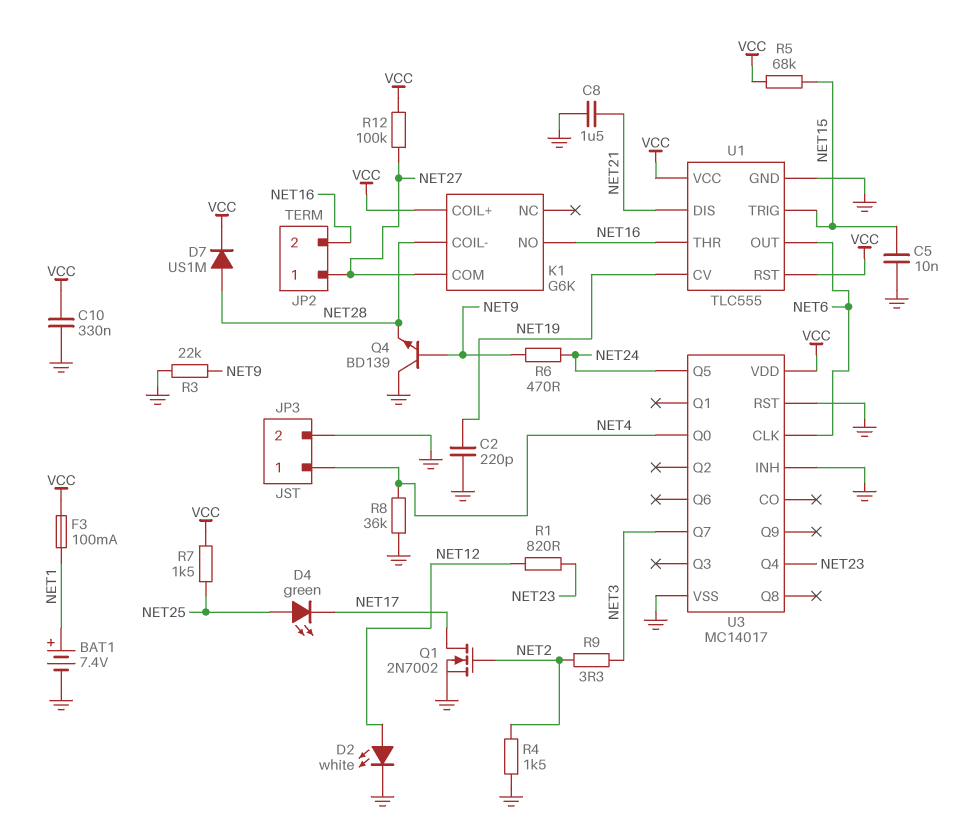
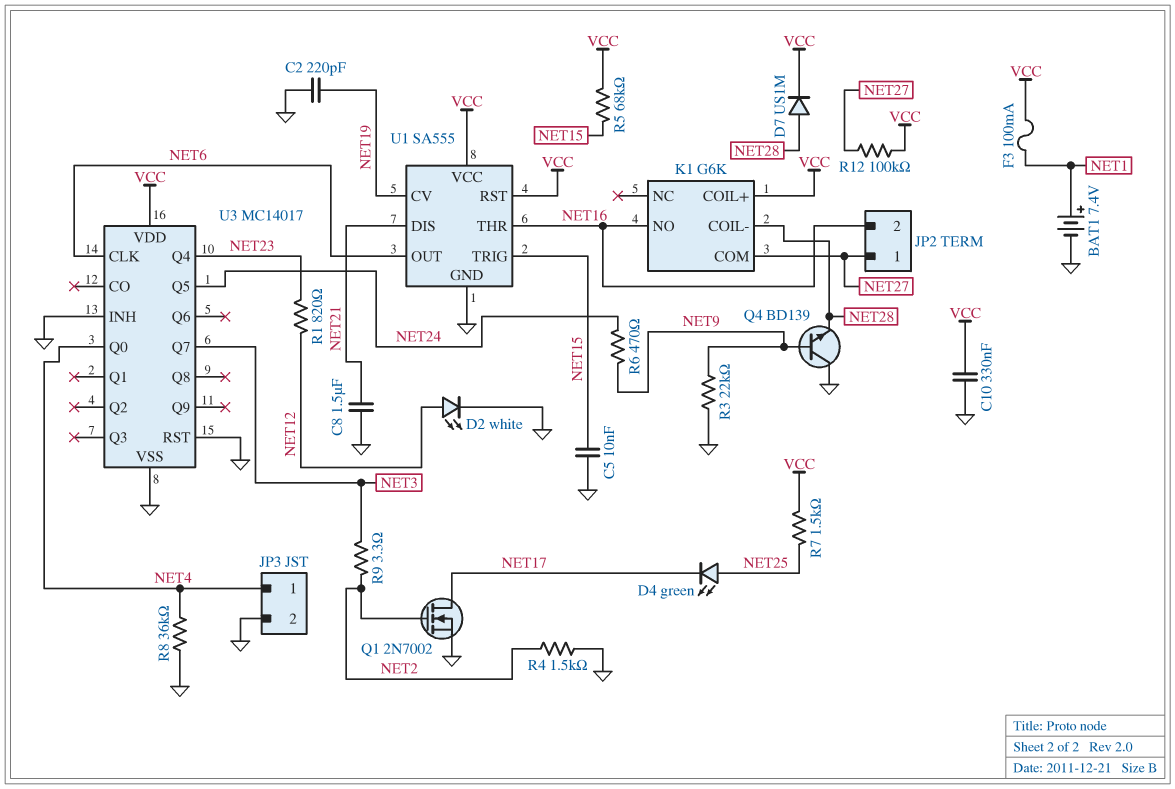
U1: TLC555 -> SA555

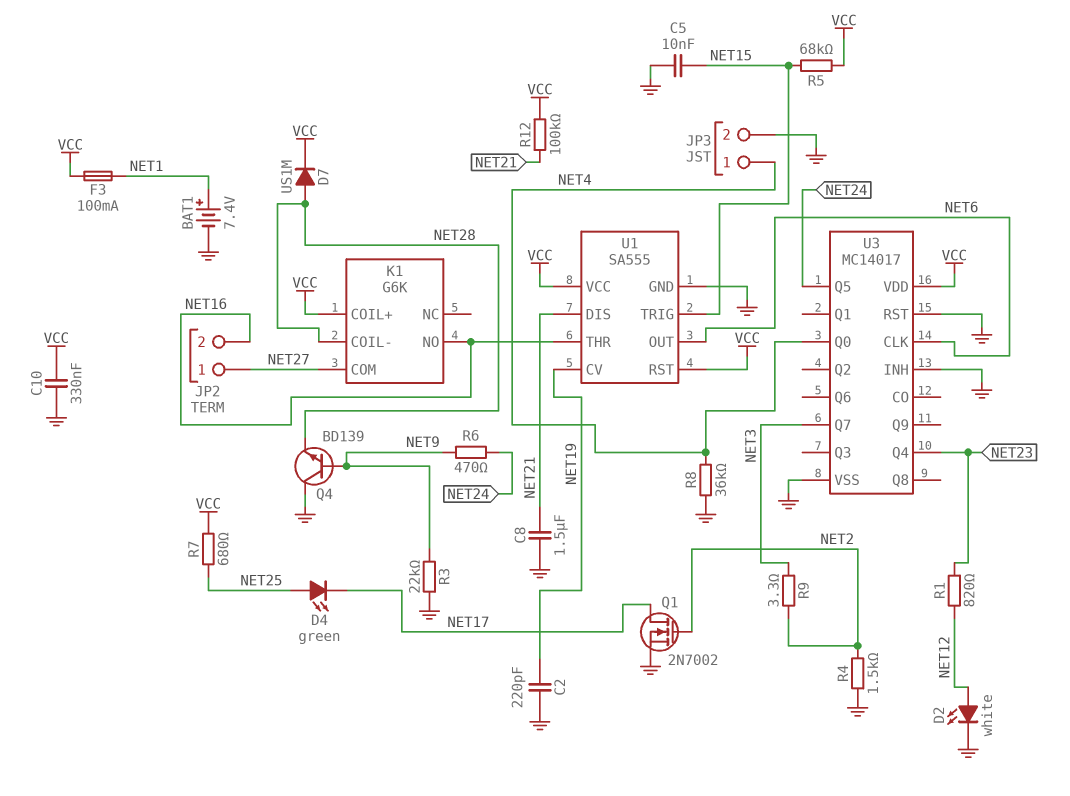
R7: 1.5k (NET25, VCC) -> 680 (NET25, VCC)
R12: 100k (NET27, VCC) -> 100k (NET21, VCC)

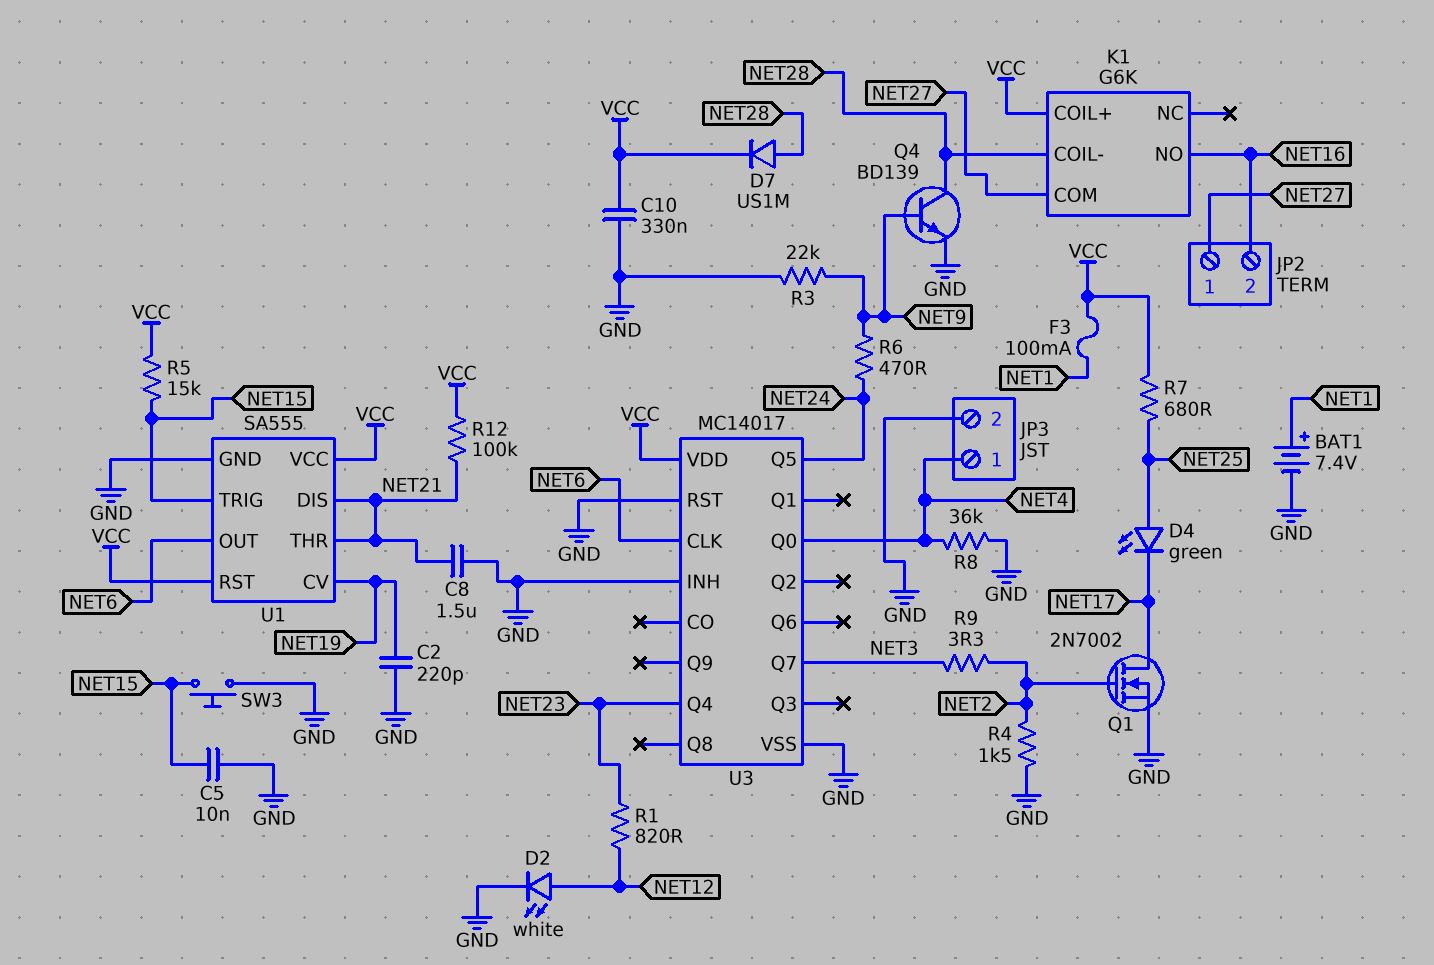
Q4: NPN BD139 (B NET9, C GND, E NET28) -> NPN BD139 (B NET9, C NET28, E GND)
R5: 68k (NET15, VCC) -> 15k (NET15, VCC)
SW3: none -> button (GND, NET15)
U1 pin THR: NET16 -> NET21

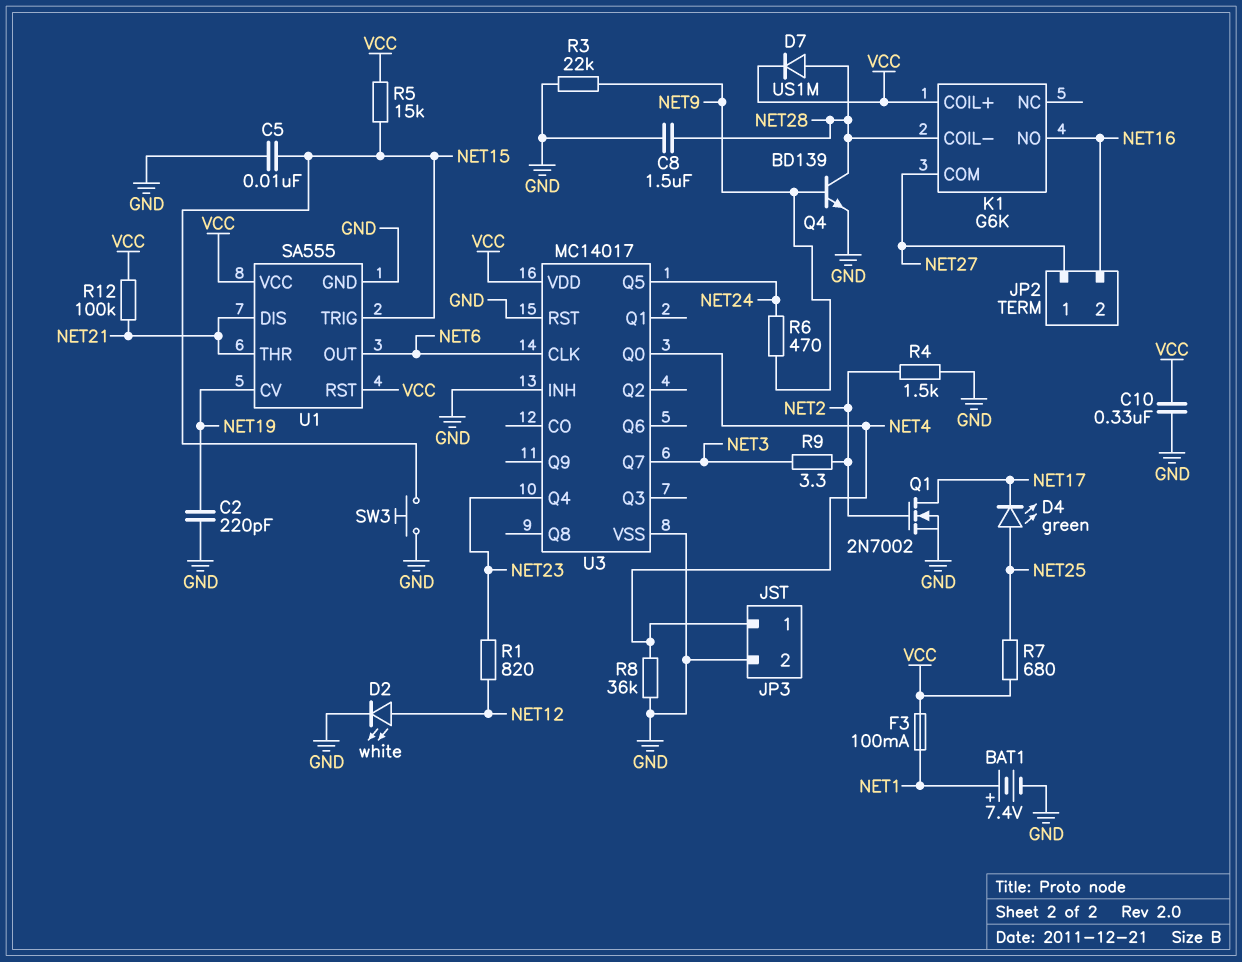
C8: 1.5uF (GND, NET21) -> 1.5uF (GND, NET28)

